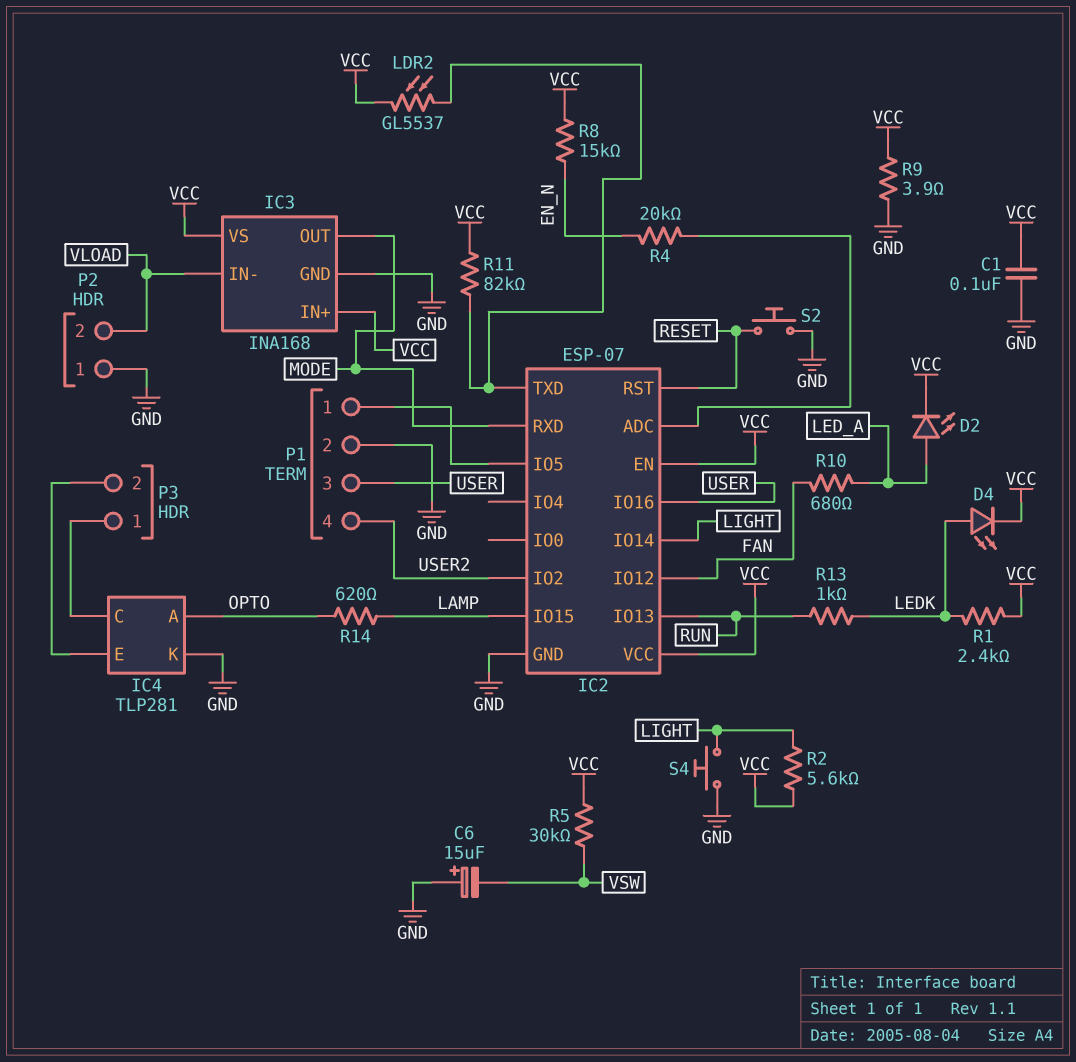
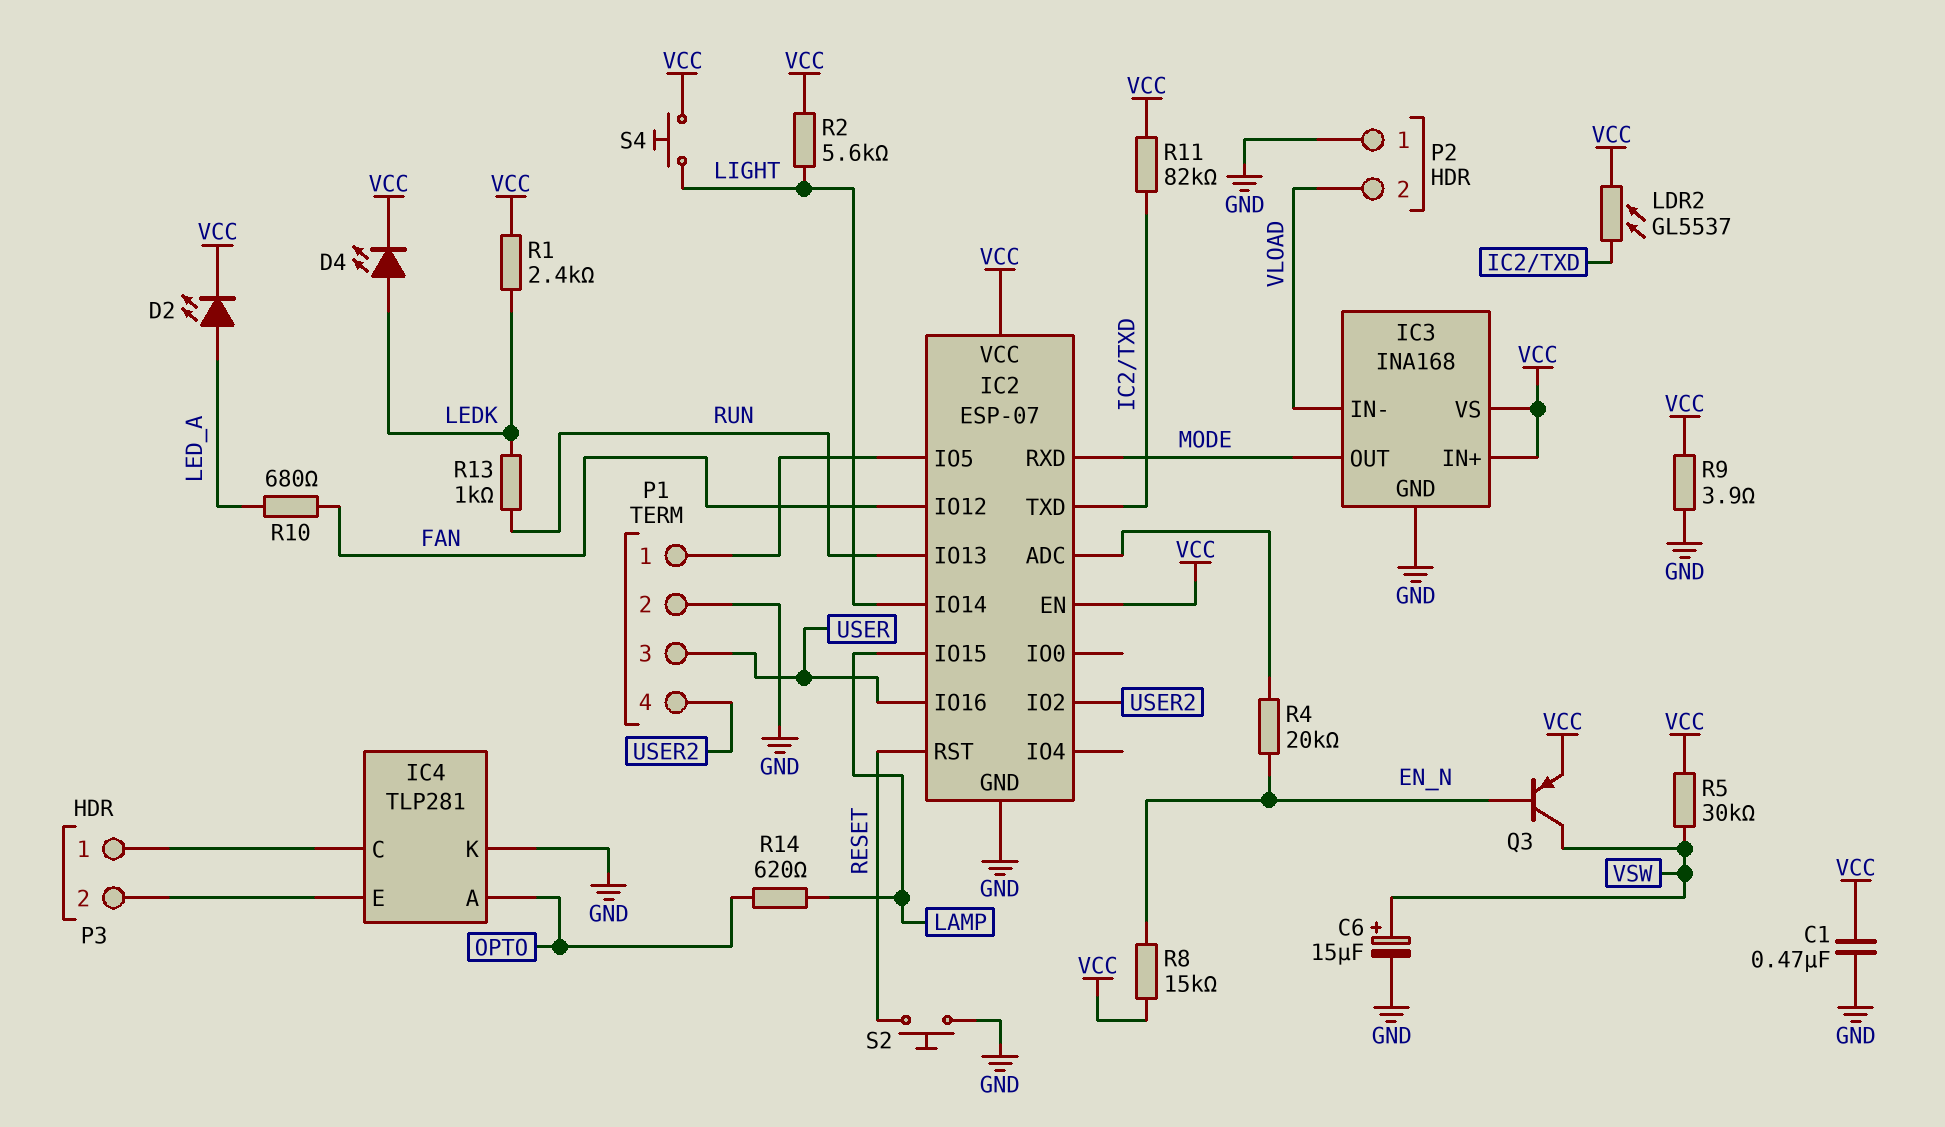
C1: 100nF (GND, VCC) -> 470nF (GND, VCC)
C6: 15uF (plus GND, minus VSW) -> 15uF (plus VSW, minus GND)
Q3: none -> PNP (B EN_N, C VSW, E VCC)
S4: button (GND, LIGHT) -> button (LIGHT, VCC)

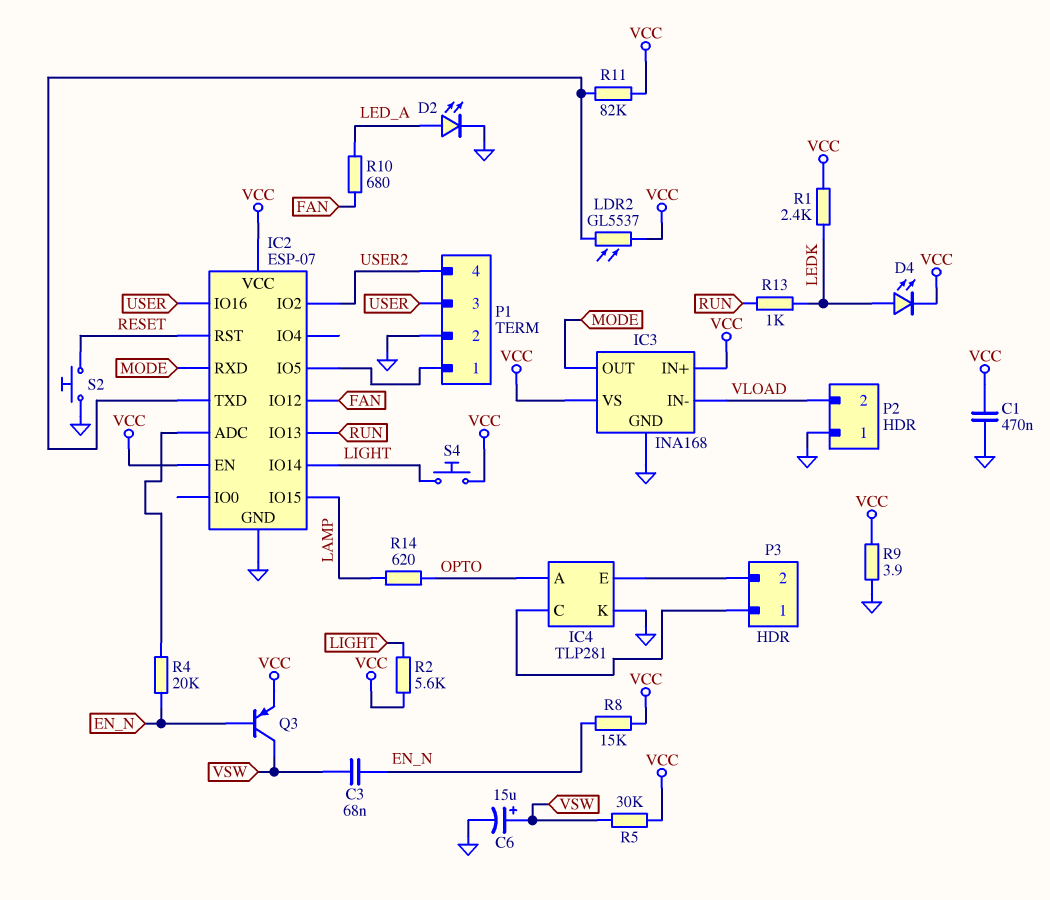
C3: none -> 68nF (EN_N, VSW)
D2: LED (A LED_A, K VCC) -> LED (A LED_A, K GND)

